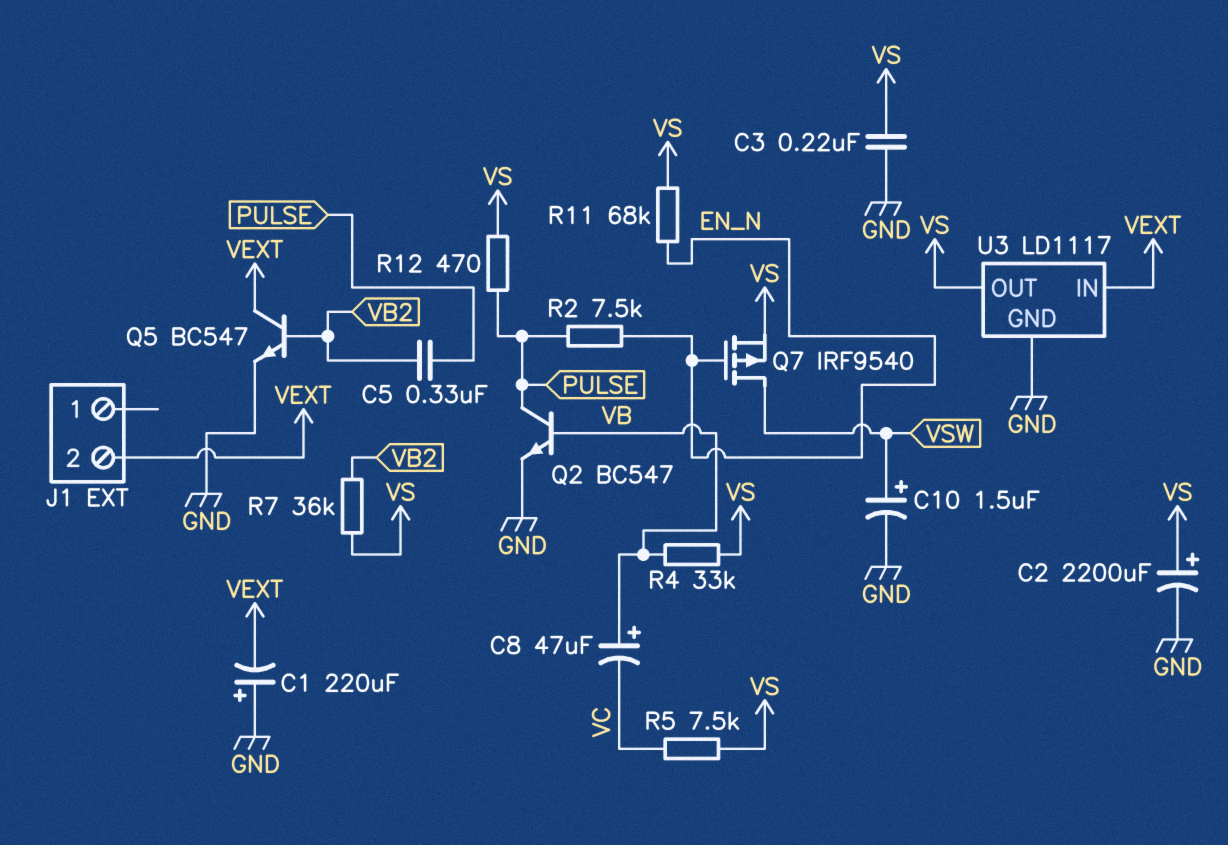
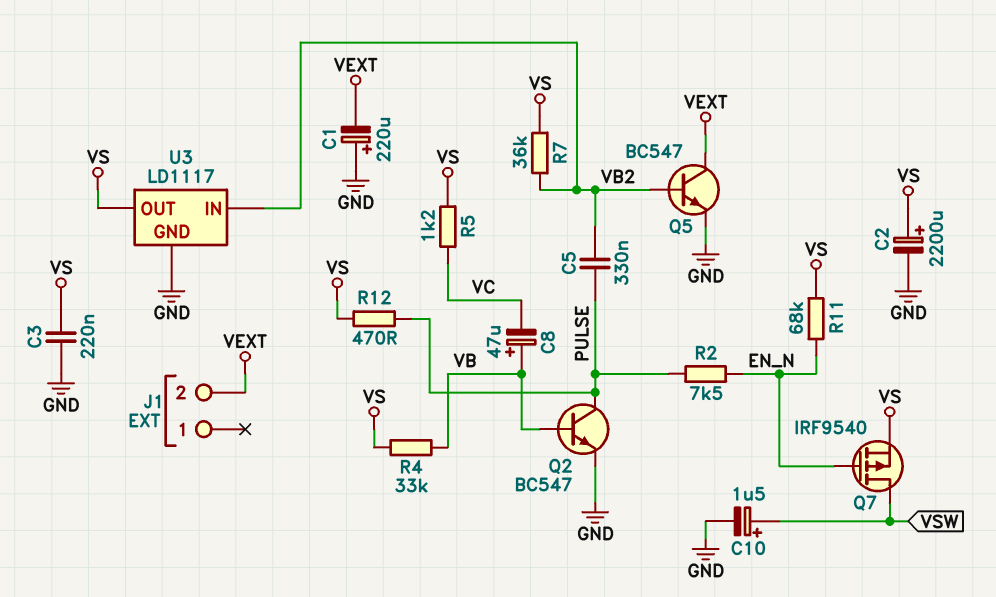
R5: 7.5k (VC, VS) -> 1.2k (VC, VS)
U3 pin IN: VEXT -> VB2

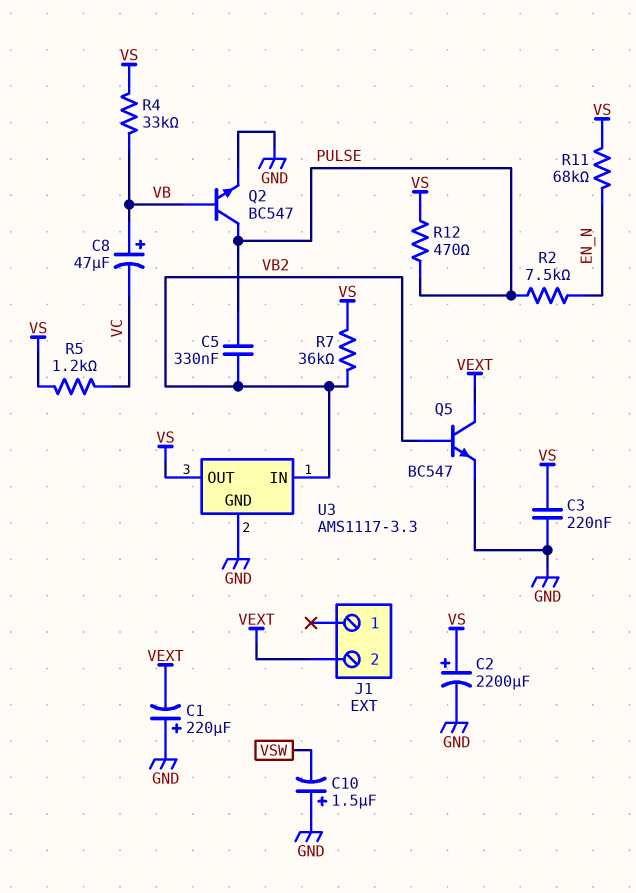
C10: 1.5uF (plus VSW, minus GND) -> 1.5uF (plus GND, minus VSW)
Q7: PMOS IRF9540 (G EN_N, D VSW, S VS) -> none
U3: LD1117 -> AMS1117-3.3

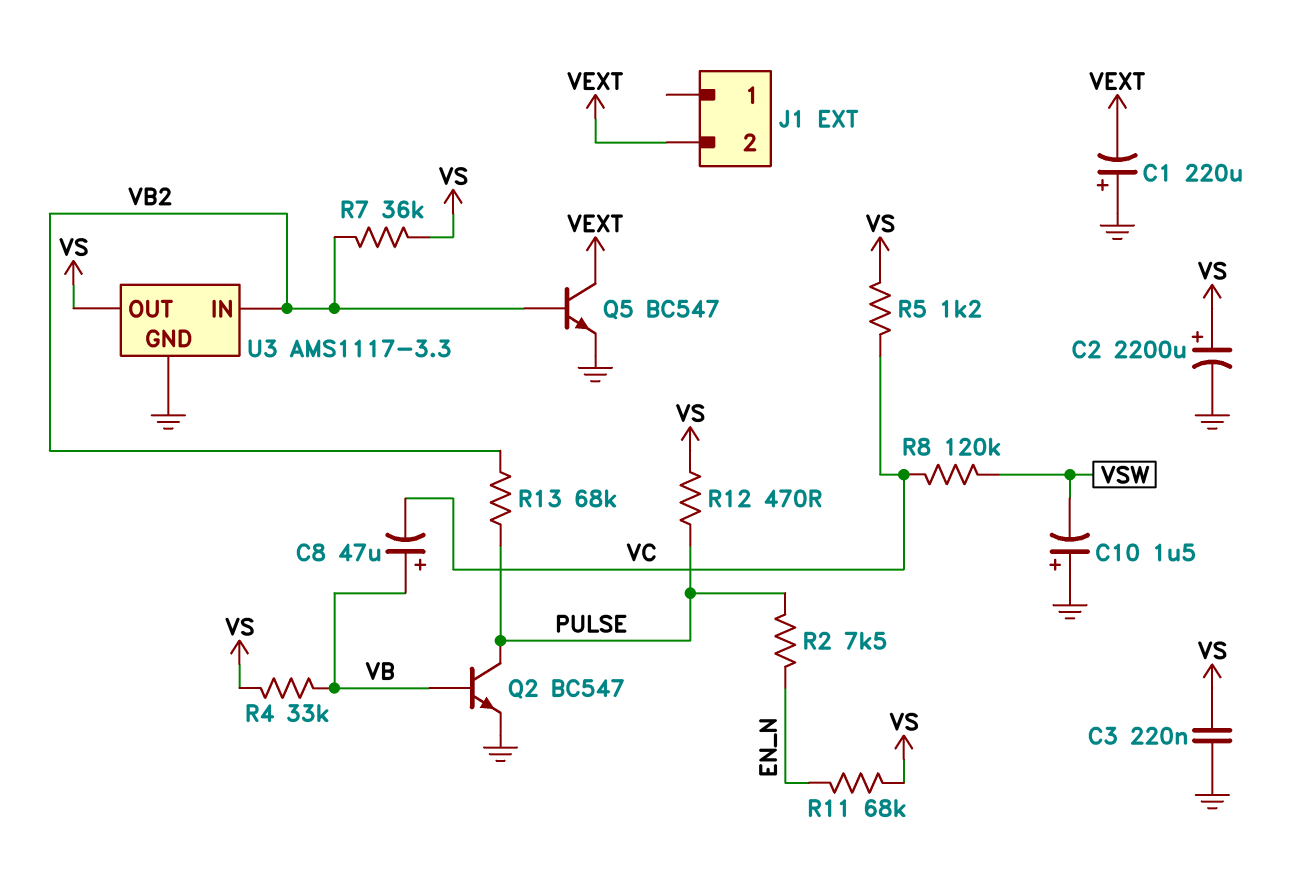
C5: 330nF (PULSE, VB2) -> none
R8: none -> 120k (VC, VSW)
R13: none -> 68k (PULSE, VB2)

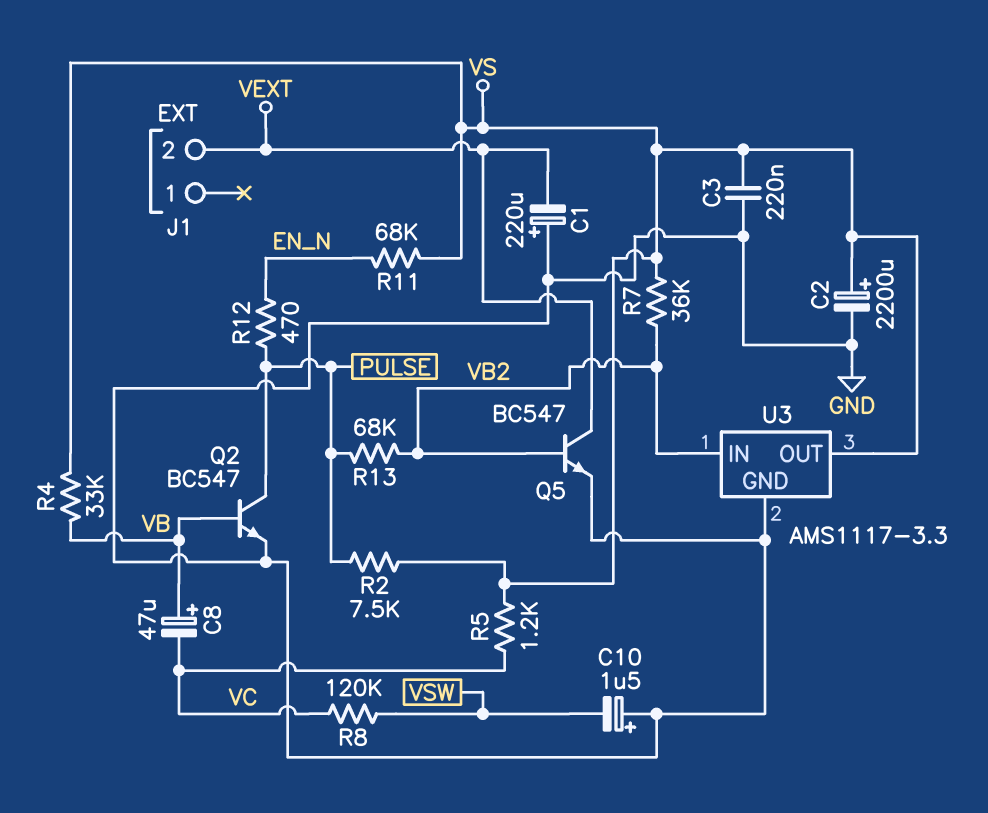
R2: 7.5k (EN_N, PULSE) -> 7.5k (PULSE, VS)
R12: 470 (PULSE, VS) -> 470 (EN_N, PULSE)

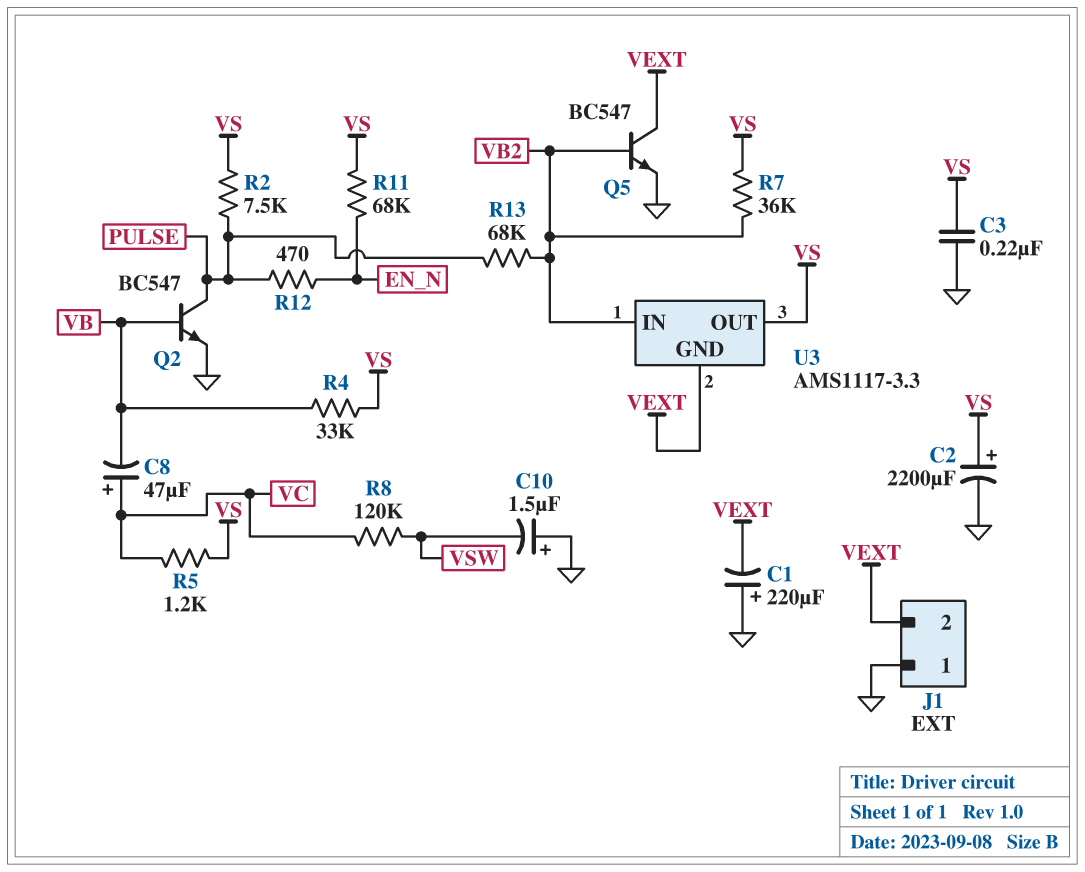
C8: 47uF (plus VB, minus VC) -> 47uF (plus VC, minus VB)
J1 pin 1: none -> GND
U3 pin GND: GND -> VEXT

